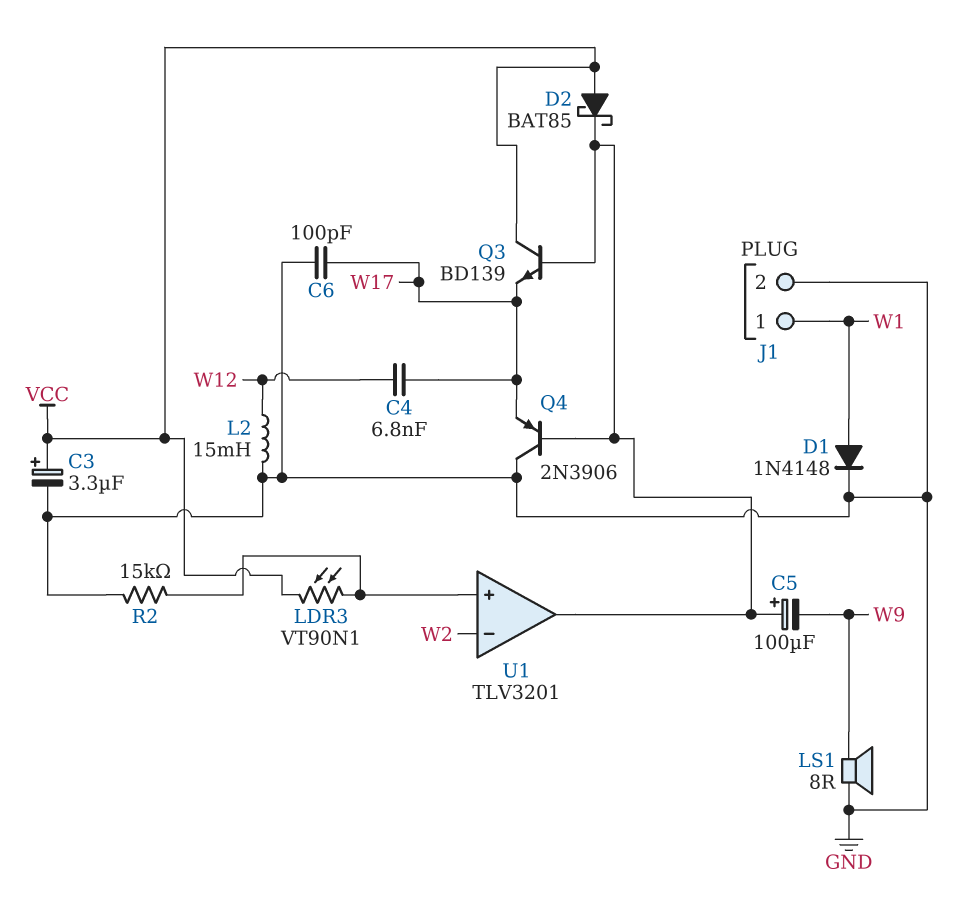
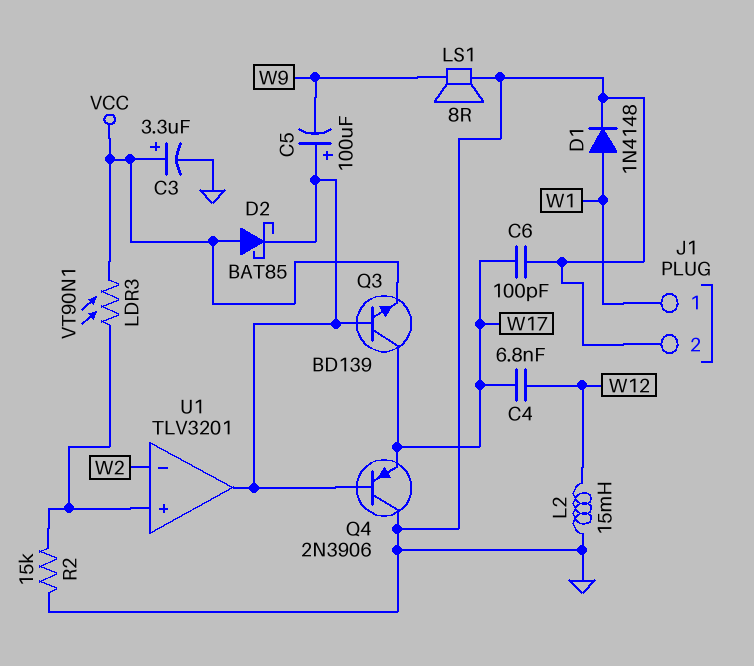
Q3: NPN BD139 (B U1/out, C VCC, E W17) -> NPN BD139 (B U1/out, C W17, E VCC)

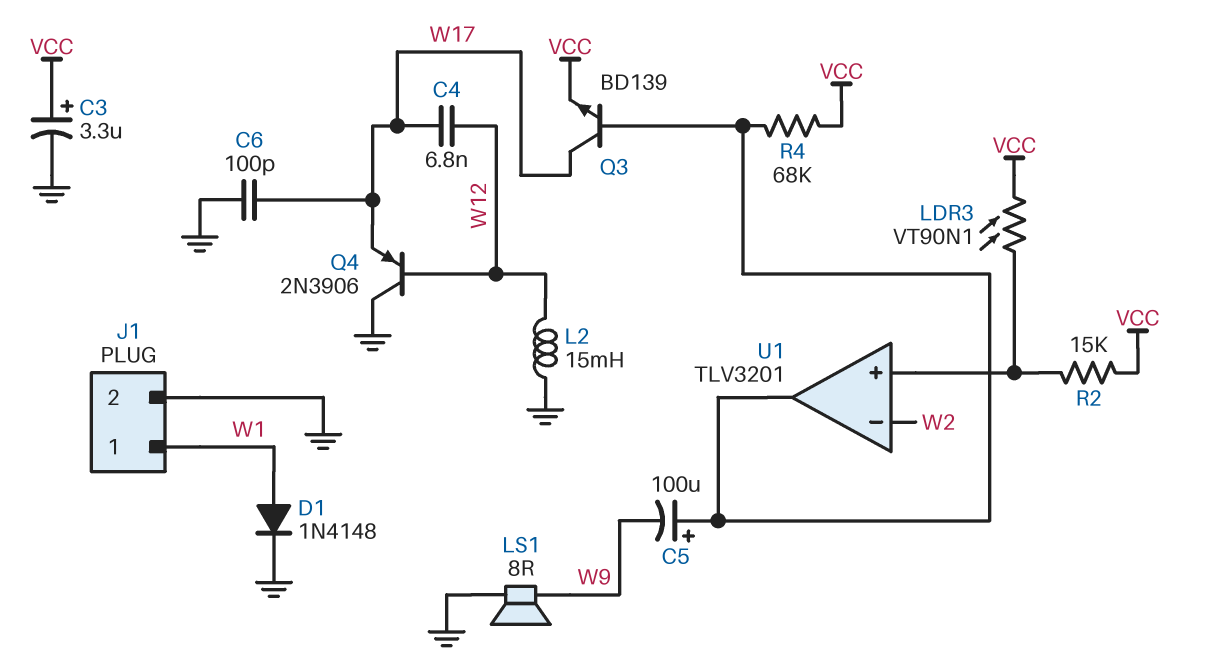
D2: schottky BAT85 (A VCC, K U1/out) -> none
Q4: PNP 2N3906 (B U1/out, C GND, E W17) -> PNP 2N3906 (B W12, C GND, E W17)
R2: 15k (GND, U1/in+) -> 15k (U1/in+, VCC)
R4: none -> 68k (U1/out, VCC)

